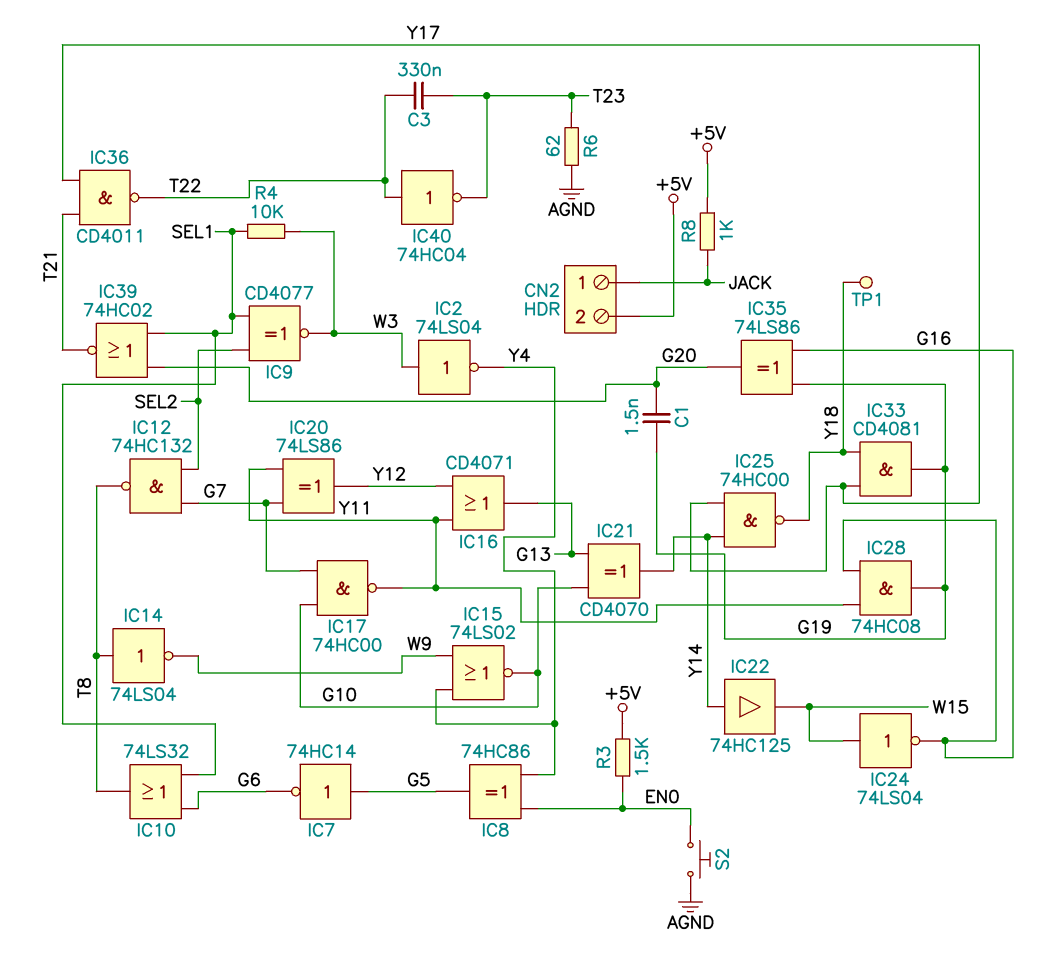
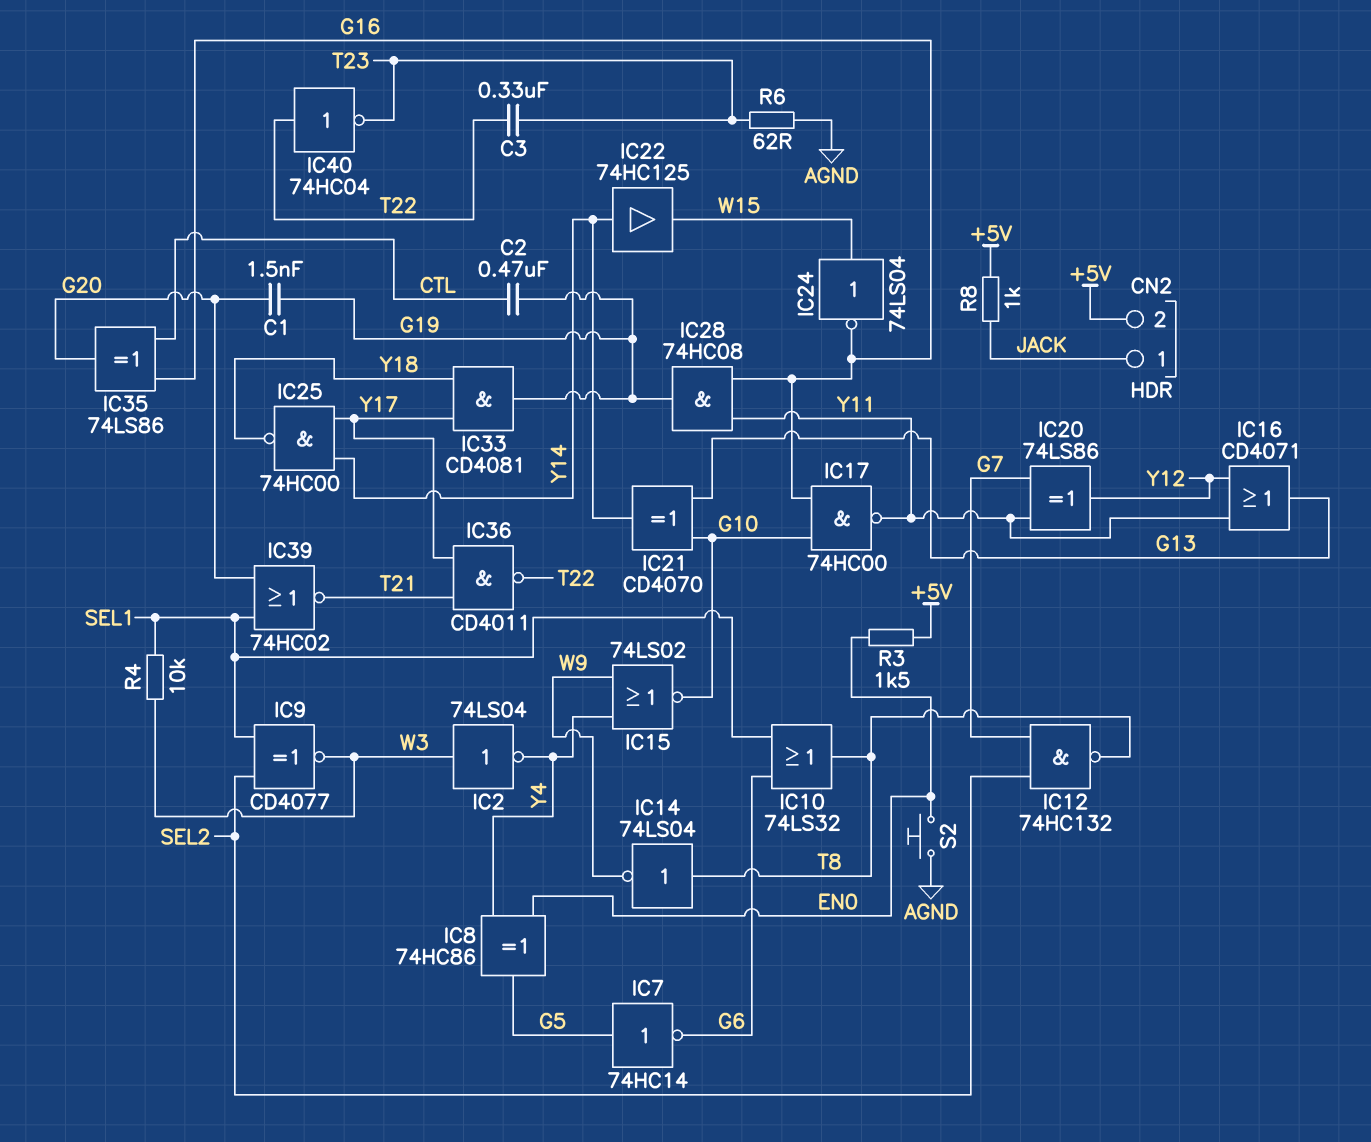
C2: none -> 470nF (CTL, G19)
IC17: NAND 74HC00 (in G7, in G10, out Y11) -> NAND 74HC00 (in G10, in G16, out Y11)
IC35: XOR 74LS86 (in G16, in G19, out G20) -> XOR 74LS86 (in CTL, in G16, out G20)
TP1: test point (Y18) -> none

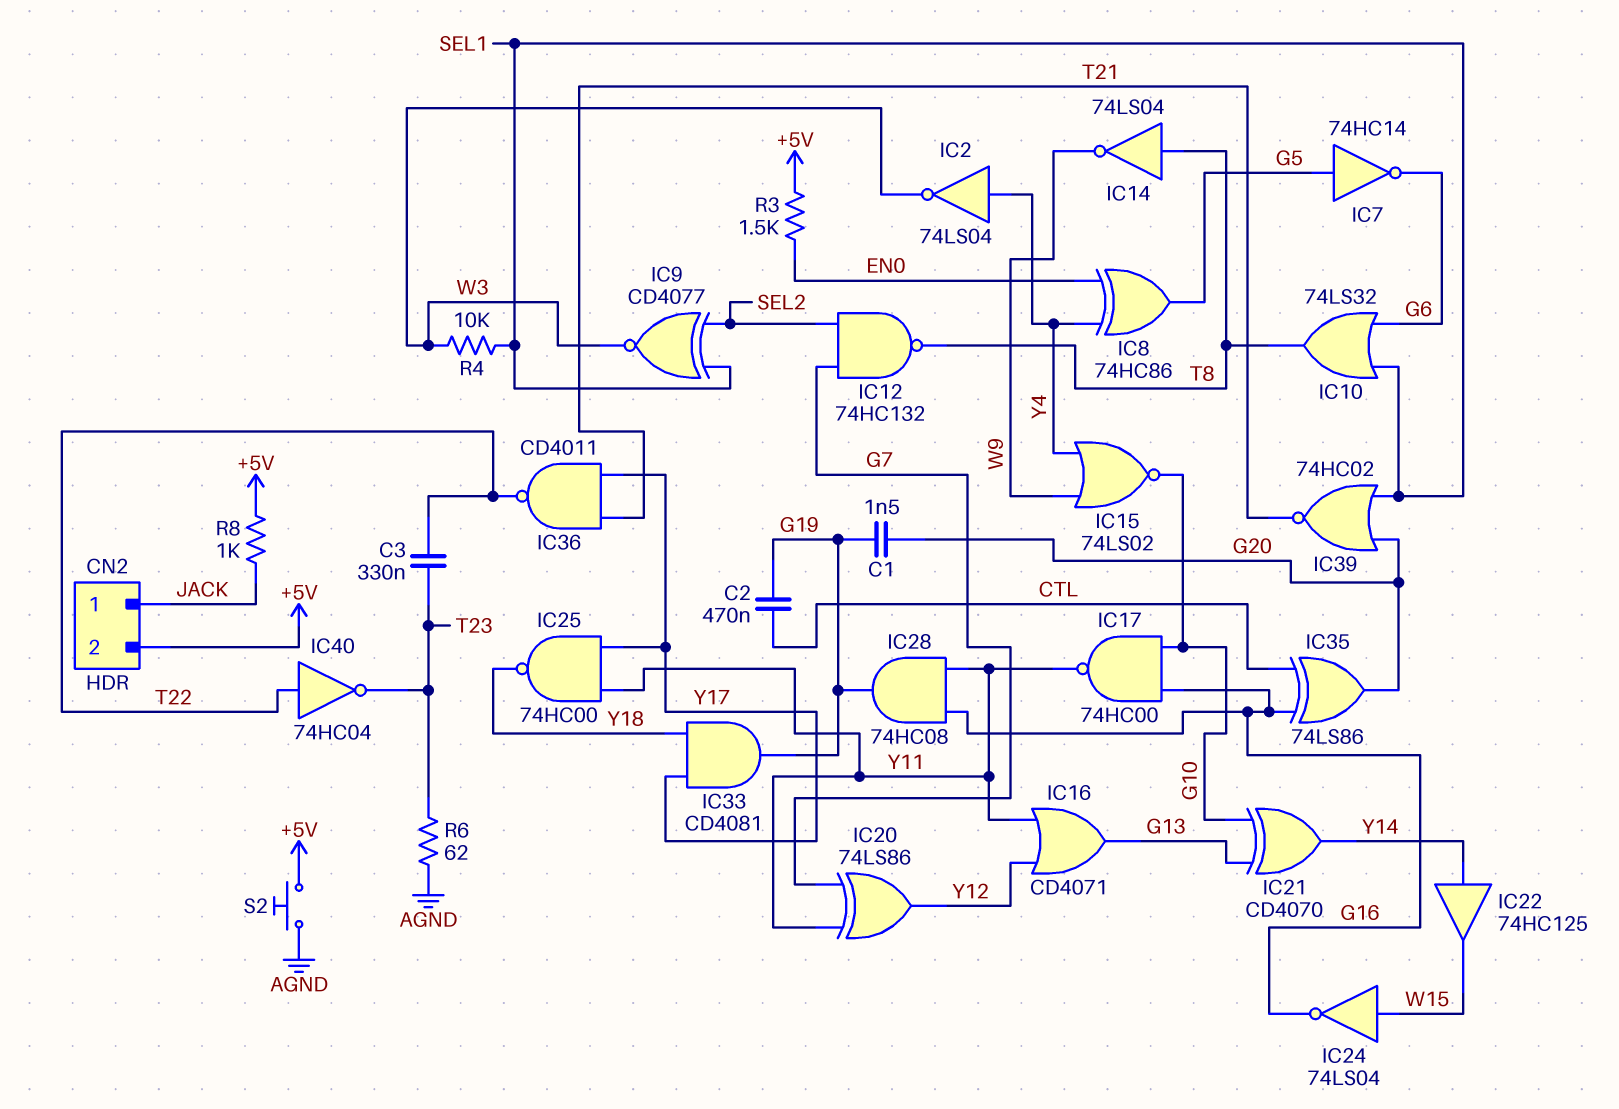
IC2: NOT 74LS04 (in W3, out Y4) -> NOT 74LS04 (in Y4, out W3)
IC25: NAND 74HC00 (in Y14, in Y17, out Y18) -> NAND 74HC00 (in Y11, in Y17, out Y18)
S2: button (AGND, EN0) -> button (+5V, AGND)

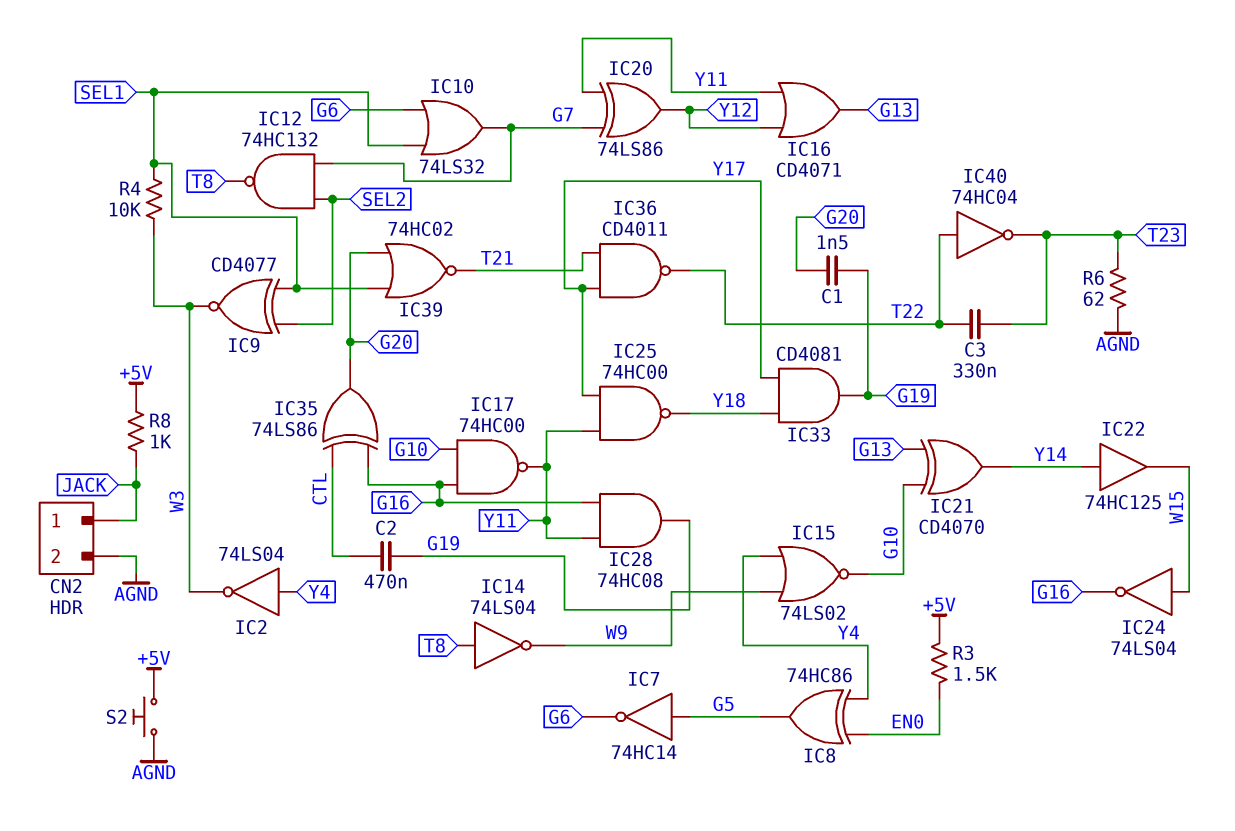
CN2 pin 2: +5V -> AGND
IC10: OR 74LS32 (in G6, in SEL1, out T8) -> OR 74LS32 (in G6, in SEL1, out G7)

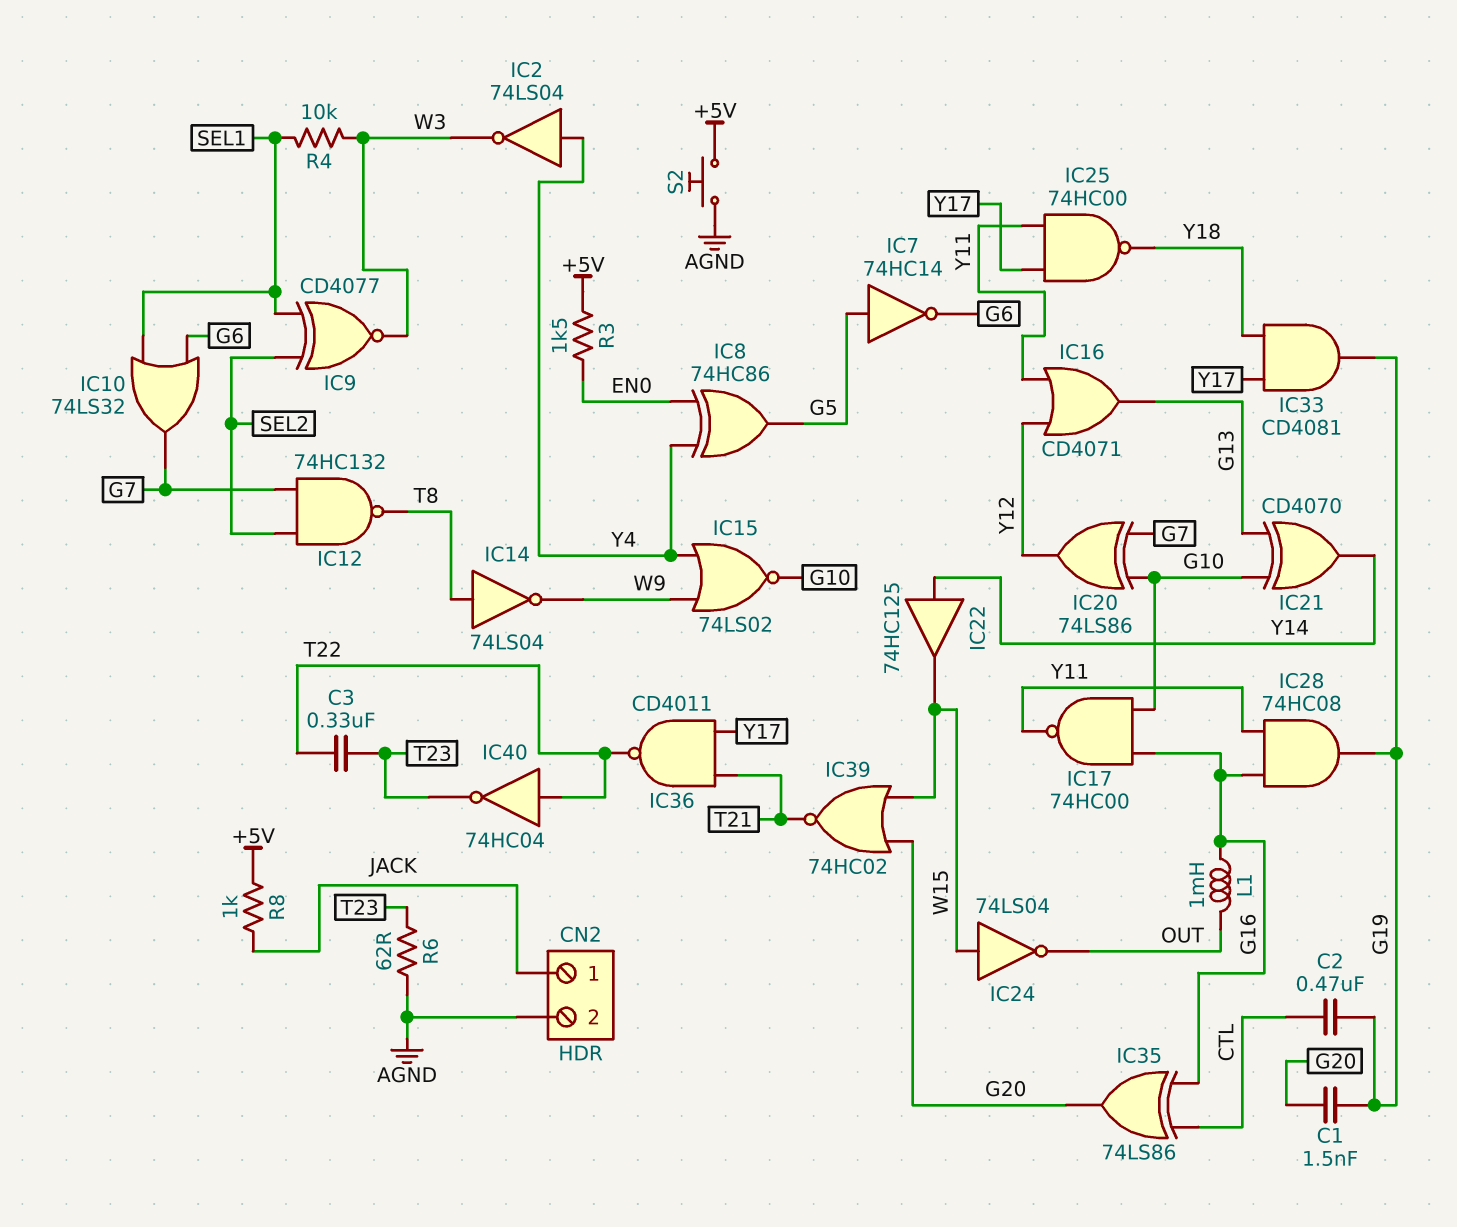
IC20: XOR 74LS86 (in G7, in Y11, out Y12) -> XOR 74LS86 (in G7, in G10, out Y12)
IC24: NOT 74LS04 (in W15, out G16) -> NOT 74LS04 (in W15, out OUT)
IC39: NOR 74HC02 (in G20, in SEL1, out T21) -> NOR 74HC02 (in G20, in W15, out T21)
L1: none -> 1mH (G16, OUT)

